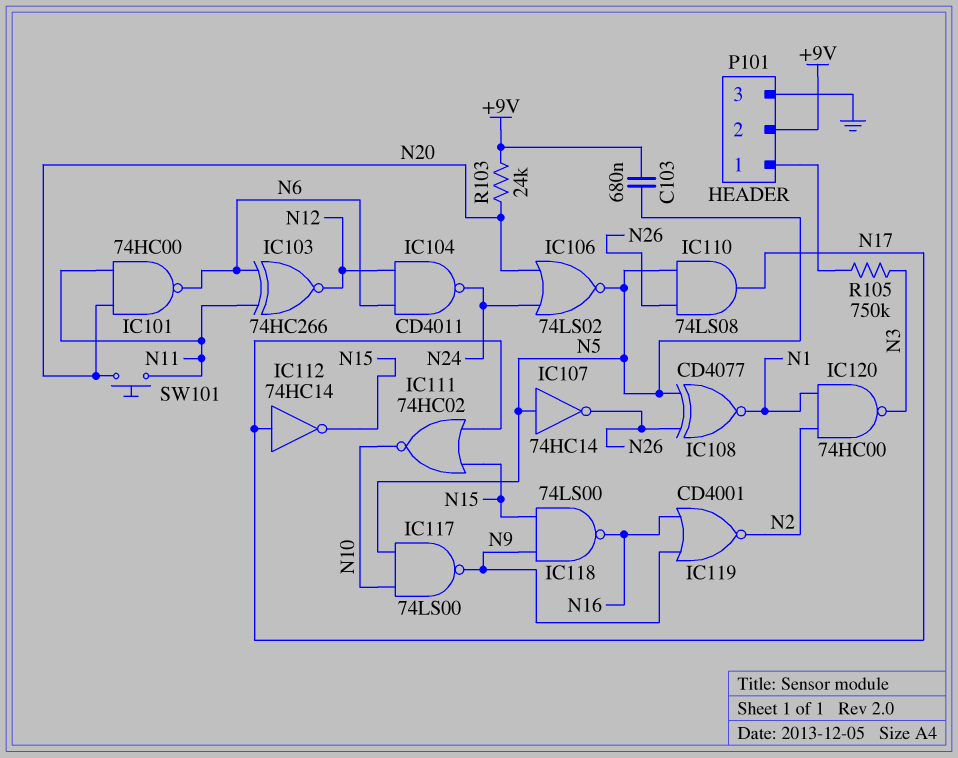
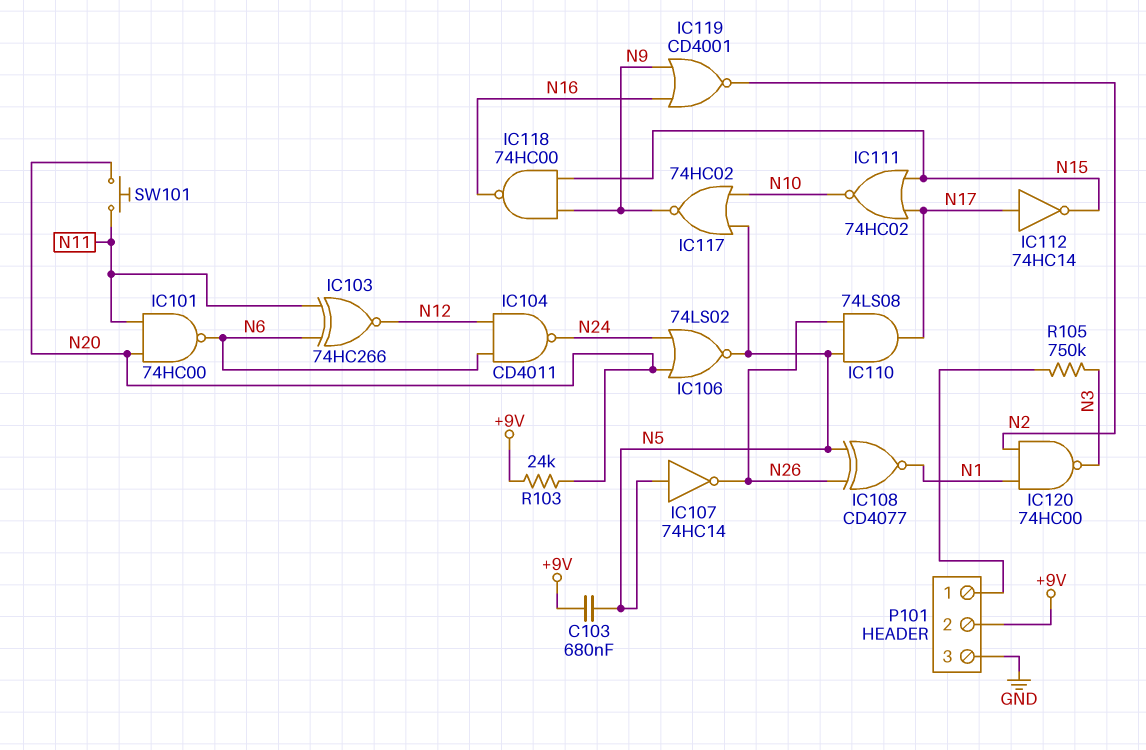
IC117: NAND 74LS00 (in N5, in N10, out N9) -> NOR 74HC02 (in N5, in N10, out N9)
IC118: NAND 74LS00 (in N9, in N15, out N16) -> NAND 74HC00 (in N9, in N15, out N16)

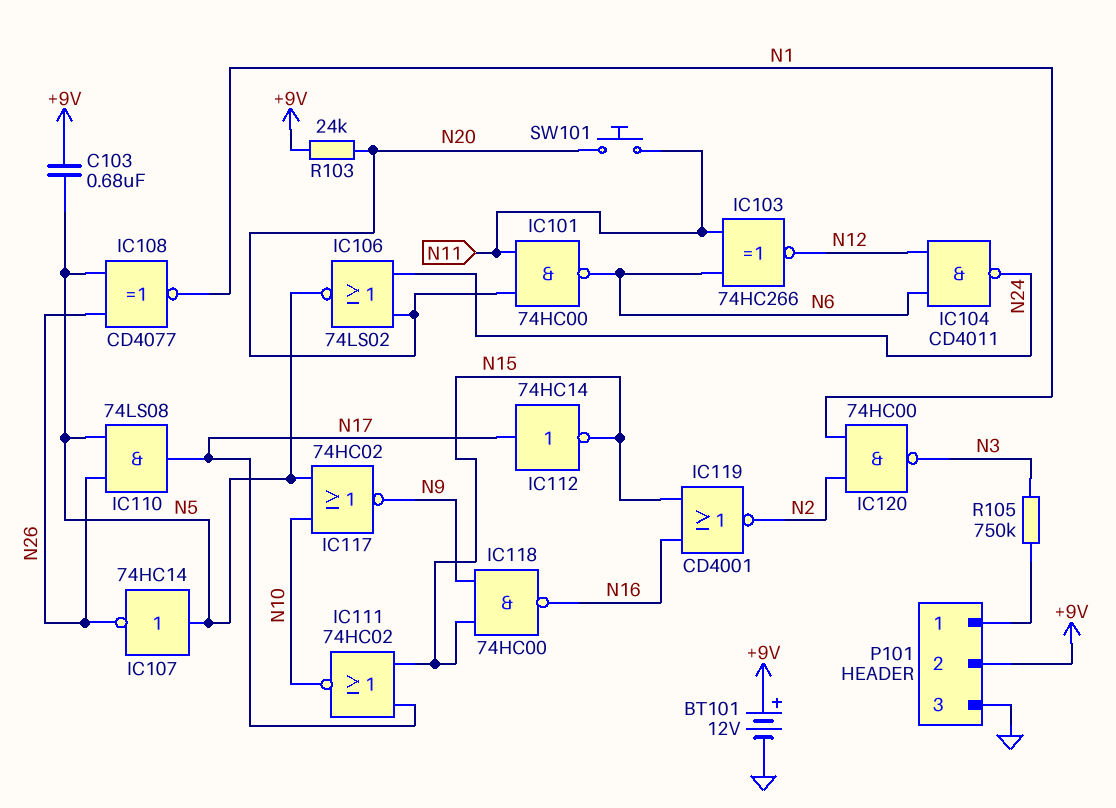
BT101: none -> 12V (plus +9V, minus GND)
IC119: NOR CD4001 (in N9, in N16, out N2) -> NOR CD4001 (in N15, in N16, out N2)

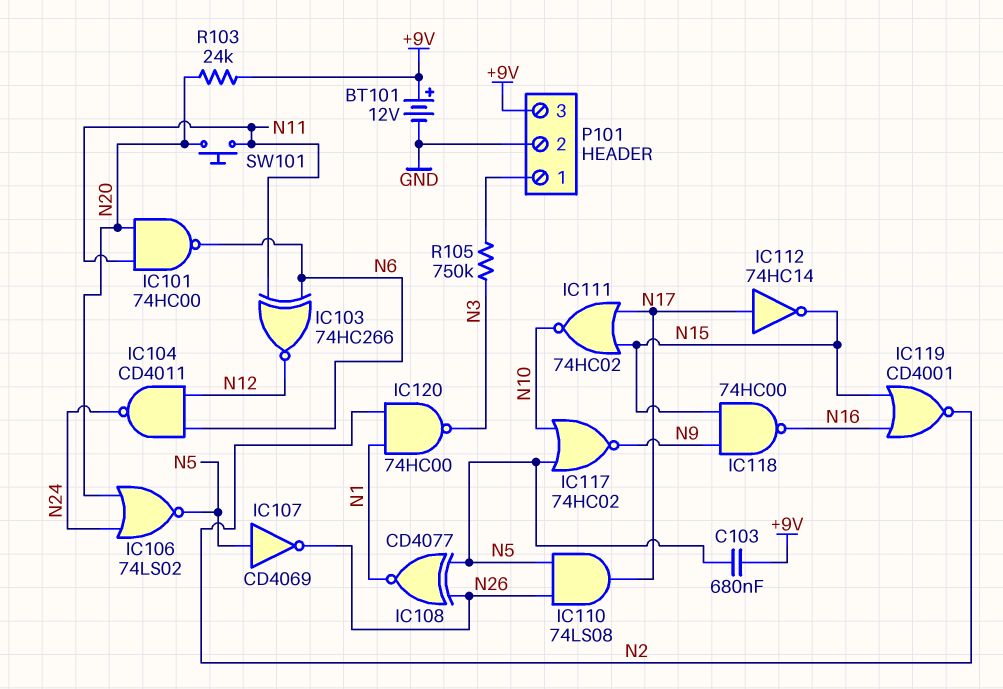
IC107: NOT 74HC14 (in N5, out N26) -> NOT CD4069 (in N5, out N26)
P101 pin 2: +9V -> GND
P101 pin 3: GND -> +9V

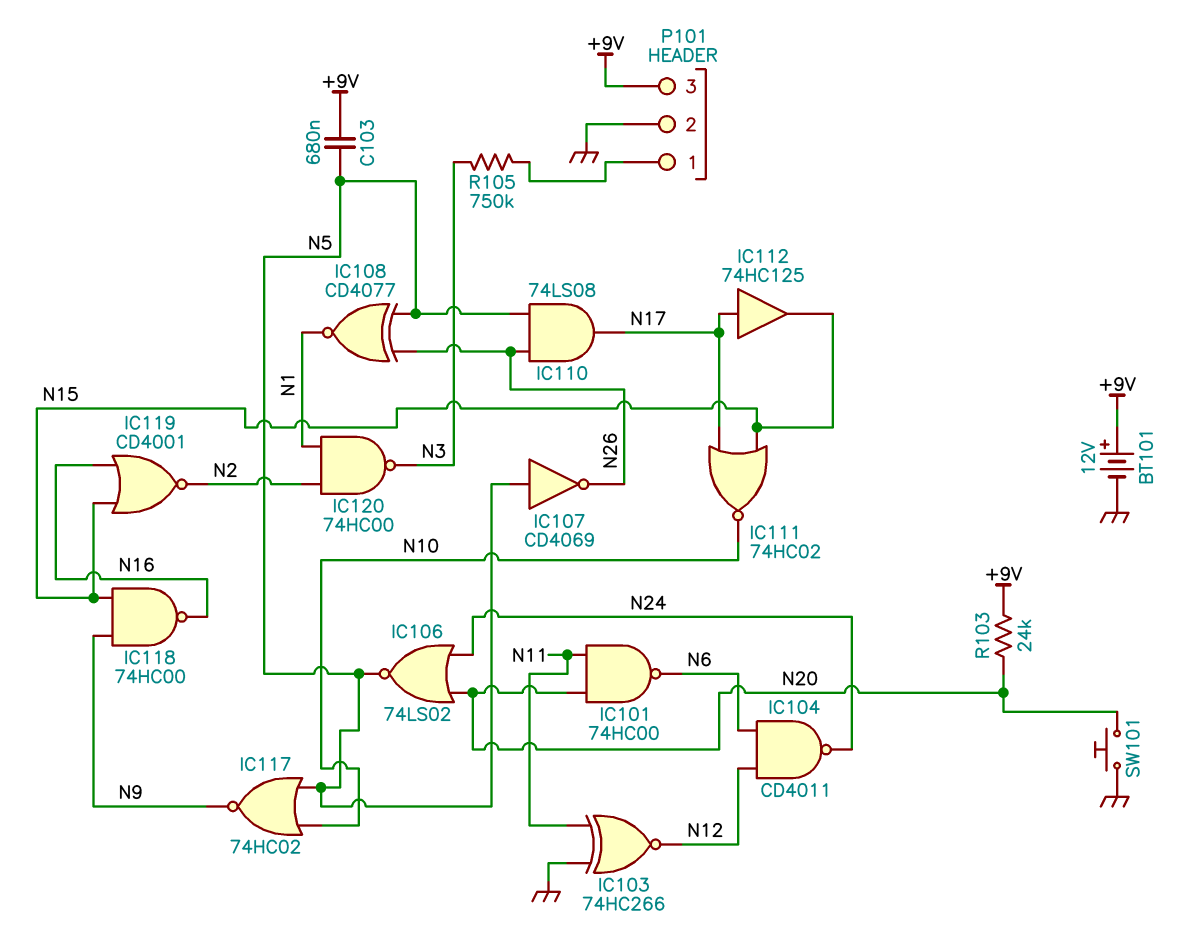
IC103: XNOR 74HC266 (in N6, in N11, out N12) -> XNOR 74HC266 (in GND, in N11, out N12)
IC112: NOT 74HC14 (in N17, out N15) -> buffer 74HC125 (in N17, out N15)
SW101: button (N11, N20) -> button (GND, N20)

